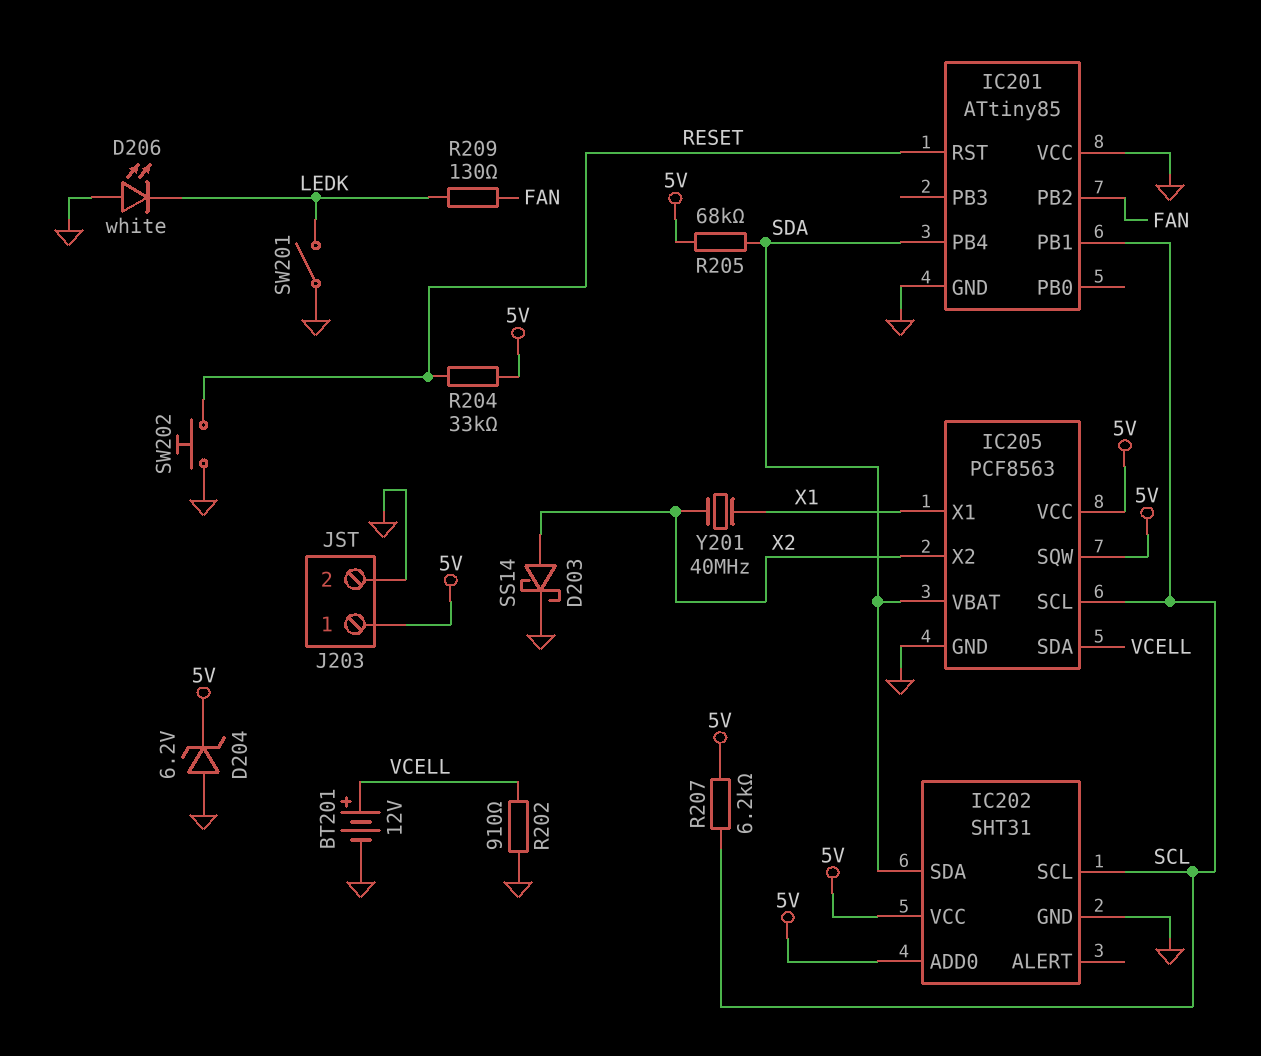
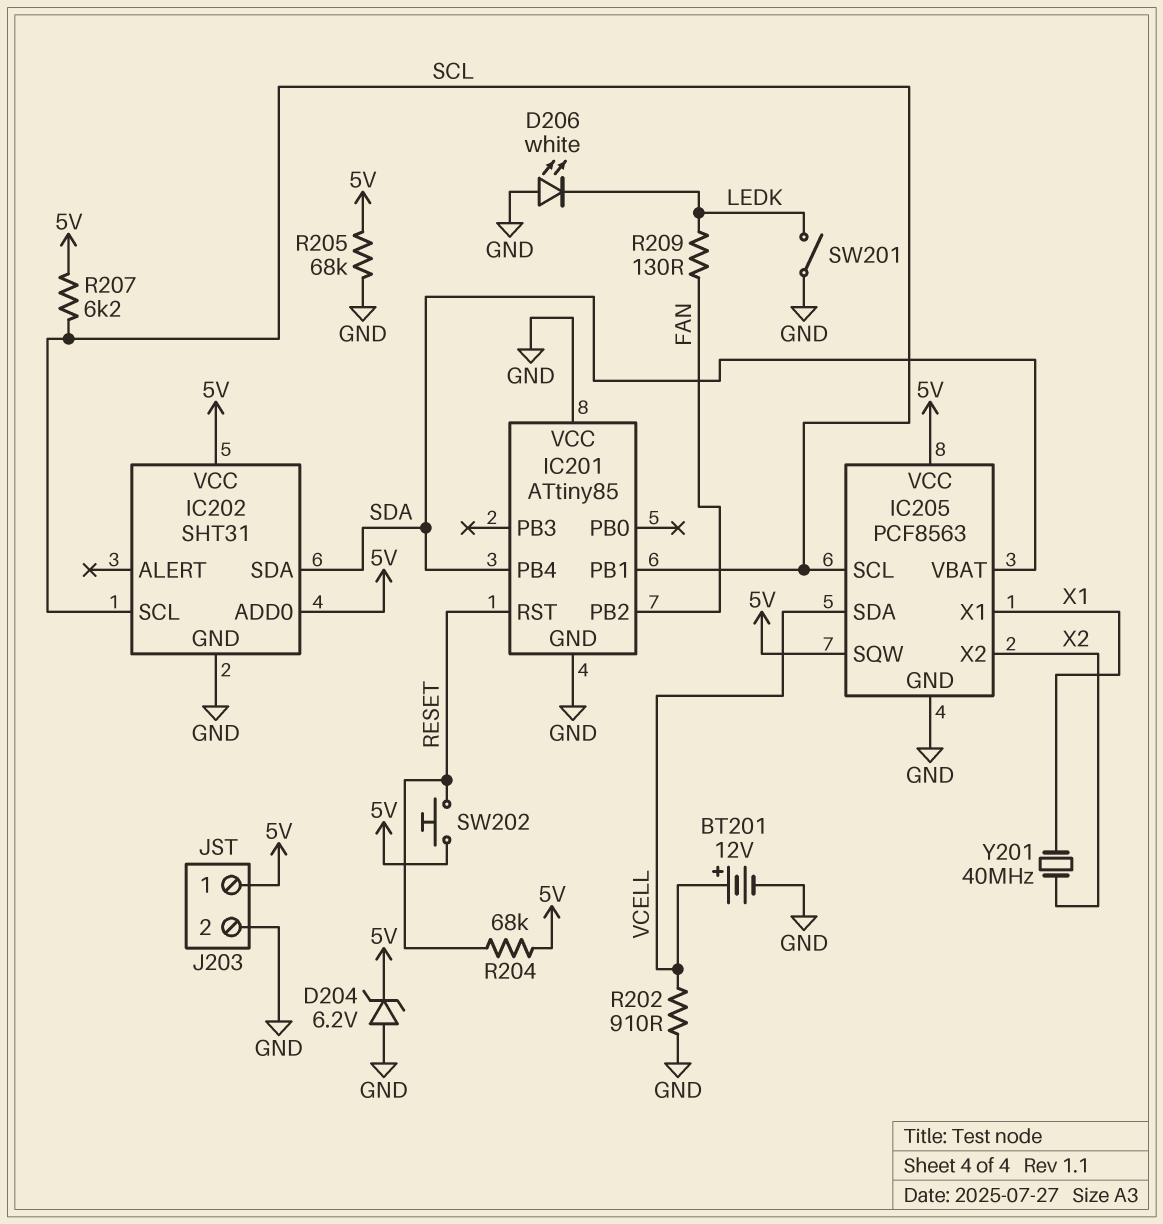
D203: schottky SS14 (A X2, K GND) -> none
R204: 33k (5V, RESET) -> 68k (5V, RESET)
R205: 68k (5V, SDA) -> 68k (5V, GND)
SW202: button (GND, RESET) -> button (5V, RESET)

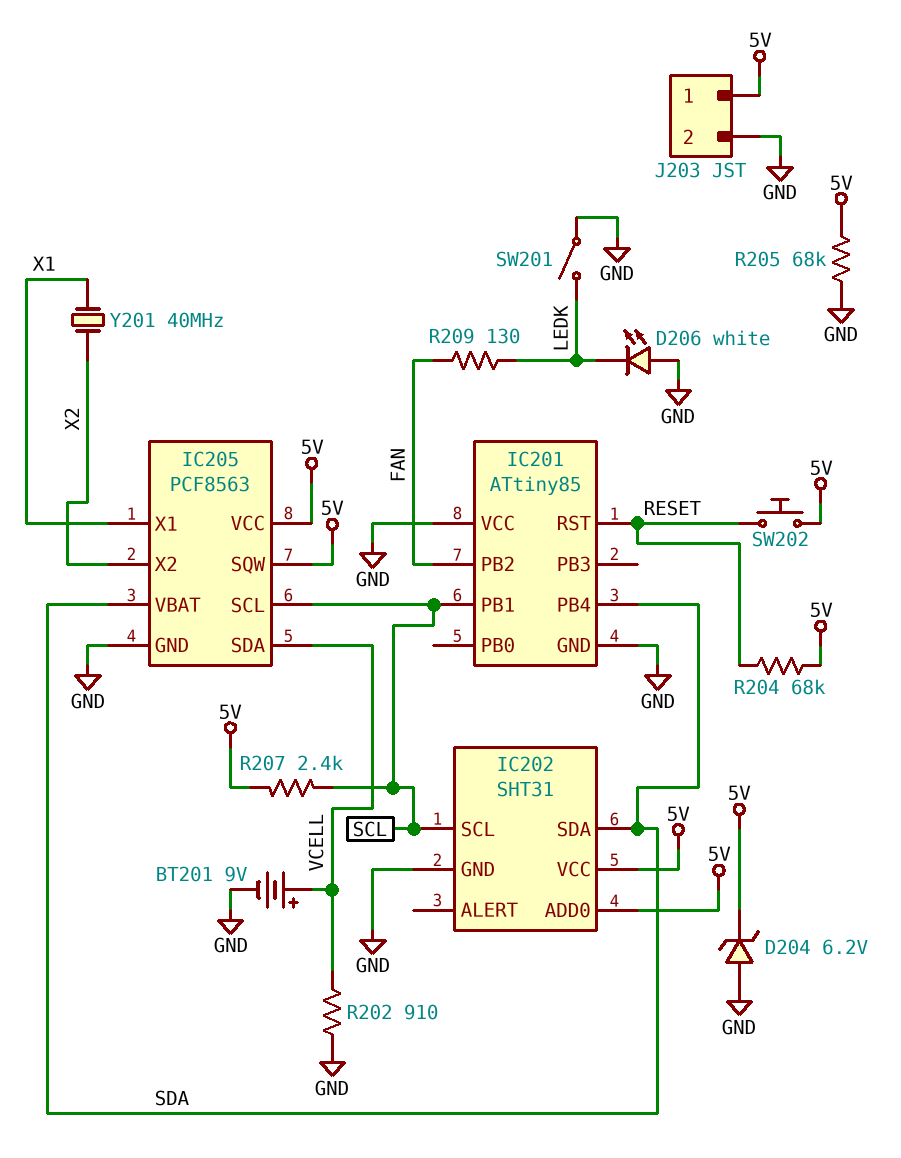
BT201: 12V (plus VCELL, minus GND) -> 9V (plus VCELL, minus GND)
R207: 6.2k (5V, SCL) -> 2.4k (5V, SCL)

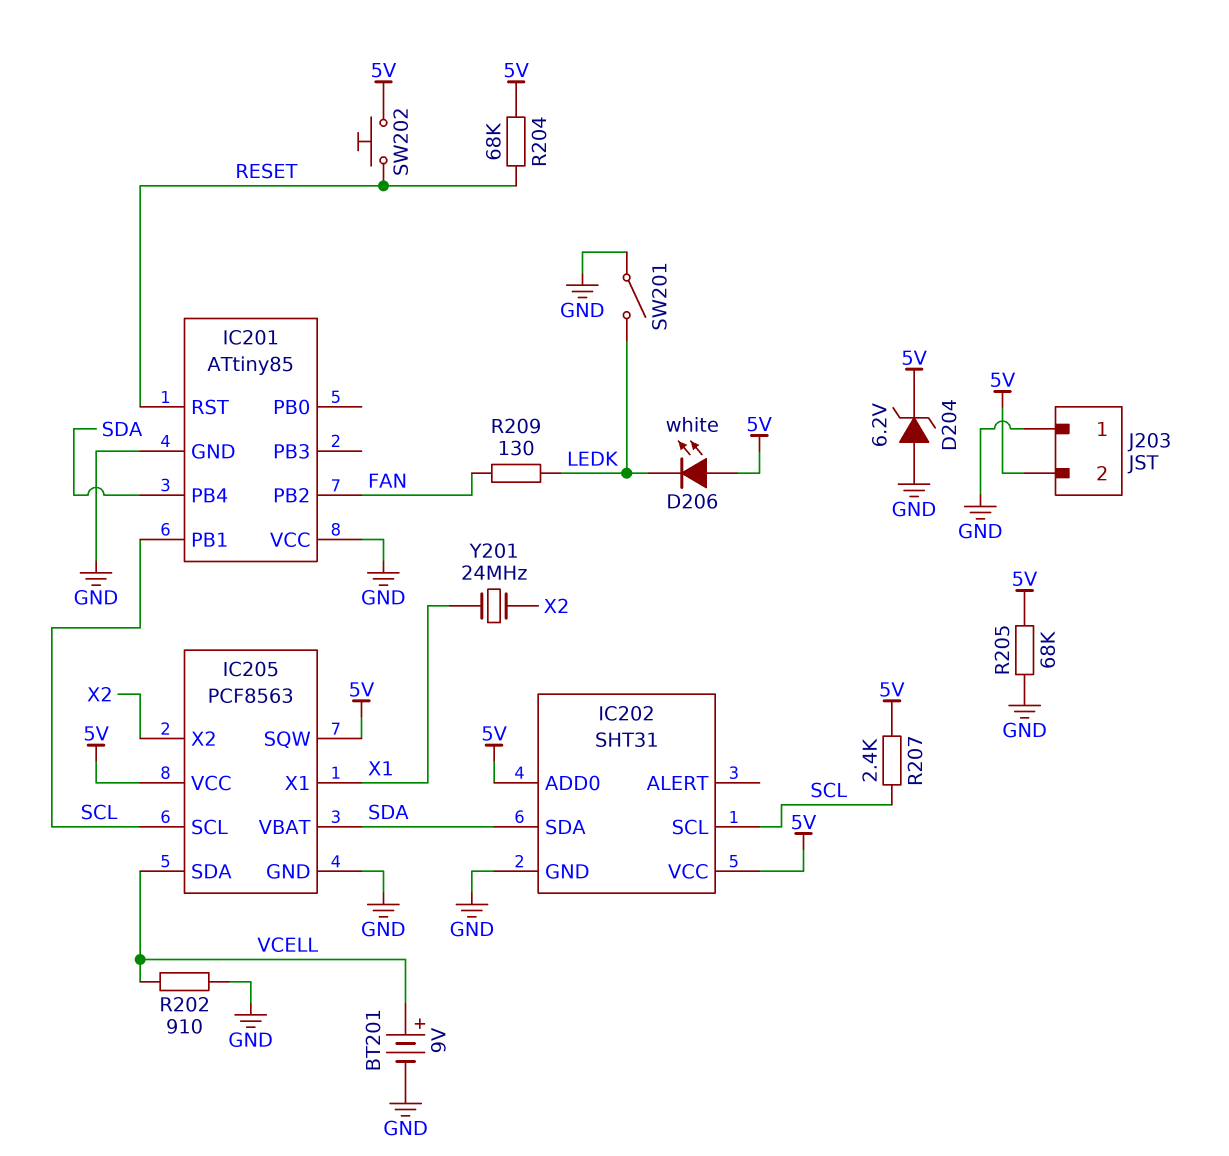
D206: LED white (A GND, K LEDK) -> LED white (A 5V, K LEDK)
J203 pin 1: 5V -> GND
J203 pin 2: GND -> 5V
Y201: 40MHz (X1, X2) -> 24MHz (X1, X2)

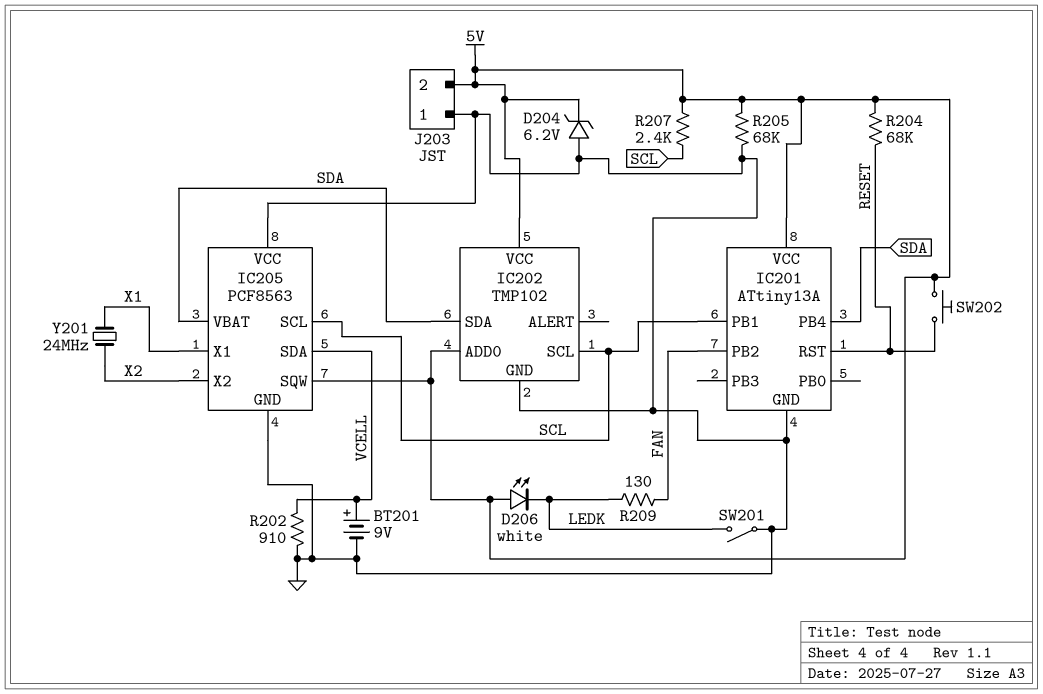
IC201: ATtiny85 -> ATtiny13A
IC201 pin VCC: GND -> 5V
IC202: SHT31 -> TMP102
IC205 pin VCC: 5V -> GND

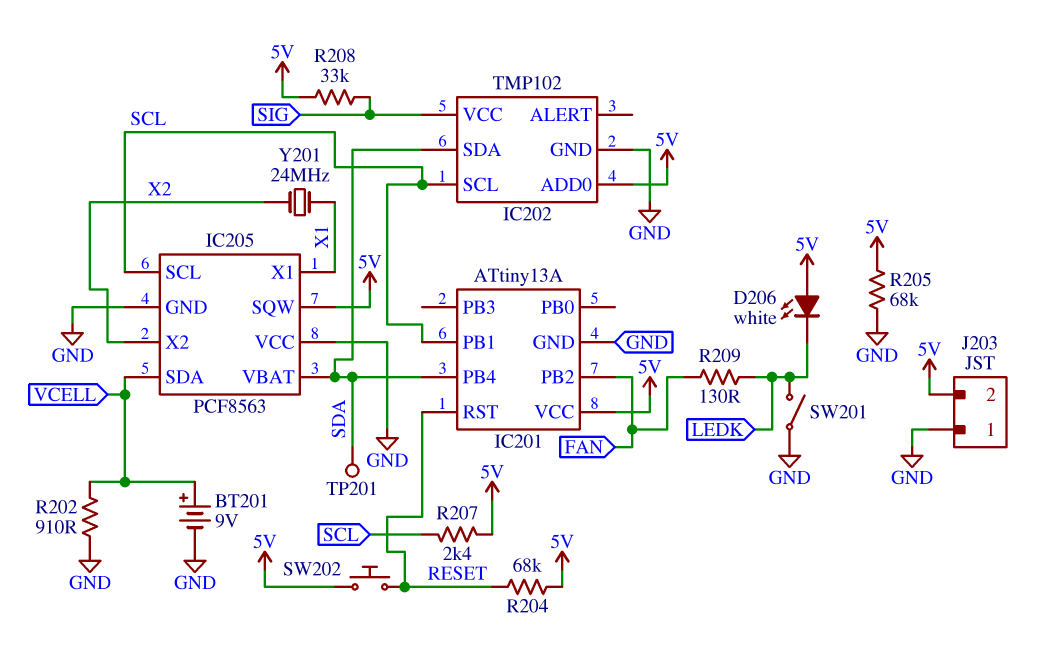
D204: zener 6.2V (A GND, K 5V) -> none
IC202 pin VCC: 5V -> SIG
R208: none -> 33k (5V, SIG)
TP201: none -> test point (SDA)

